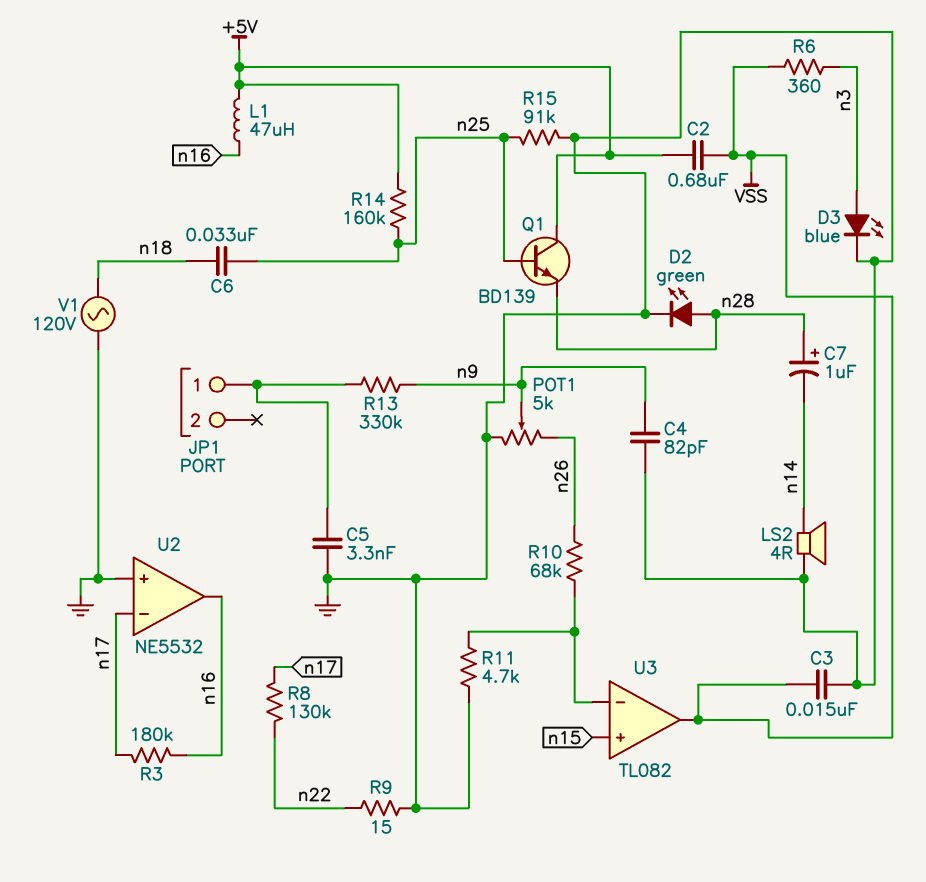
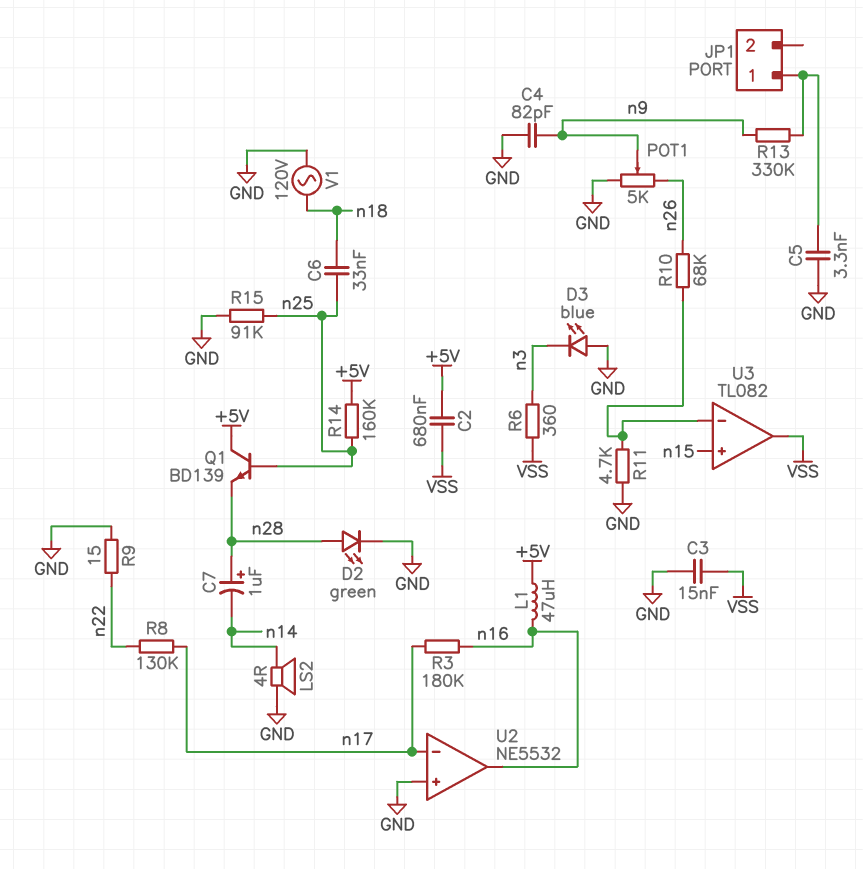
D3: LED blue (A n3, K GND) -> LED blue (A GND, K n3)

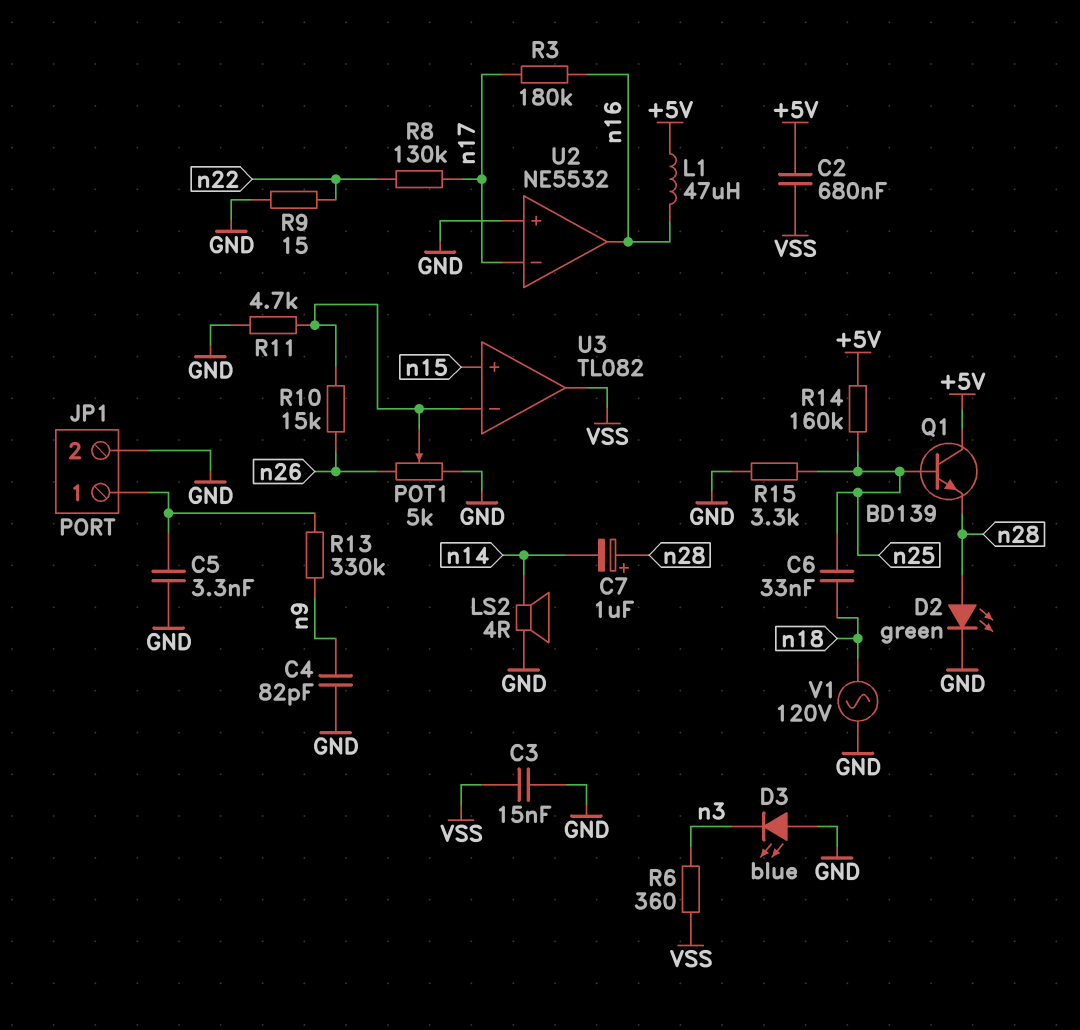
JP1 pin 2: none -> GND
POT1: 5k (GND, n26, wiper n9) -> 5k (GND, n26, wiper U3/in-)
R10: 68k (U3/in-, n26) -> 15k (U3/in-, n26)
R15: 91k (GND, n25) -> 3.3k (GND, n25)

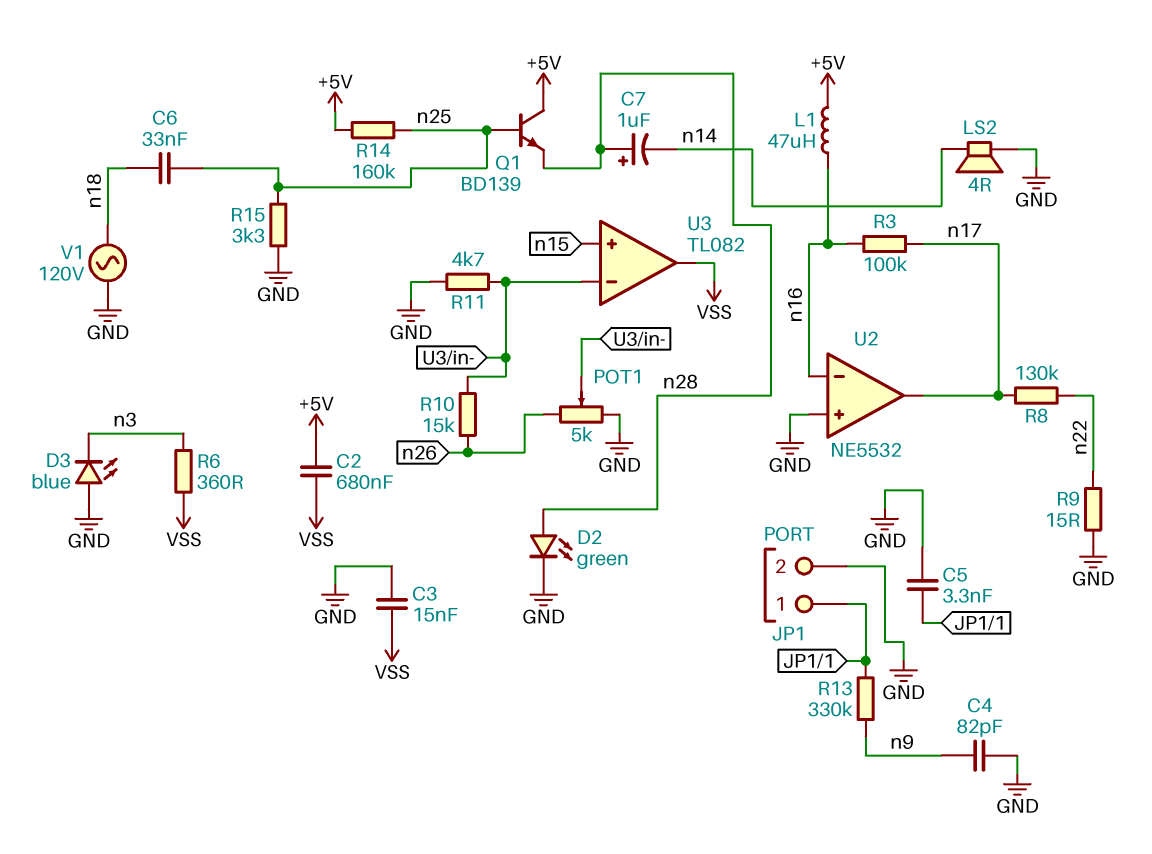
R3: 180k (n16, n17) -> 100k (n16, n17)
U2 pin in-: n17 -> n16
U2 pin out: n16 -> n17

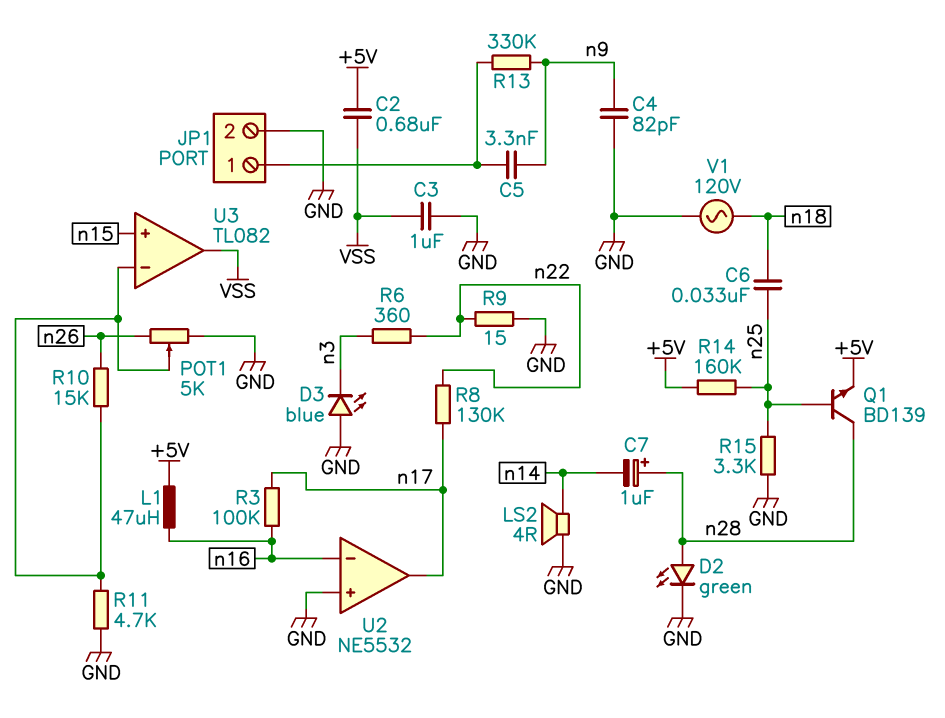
C3: 15nF (GND, VSS) -> 1uF (GND, VSS)
C5: 3.3nF (GND, JP1/1) -> 3.3nF (JP1/1, n9)
Q1: NPN BD139 (B n25, C +5V, E n28) -> NPN BD139 (B n25, C n28, E +5V)
R6: 360 (VSS, n3) -> 360 (n3, n22)

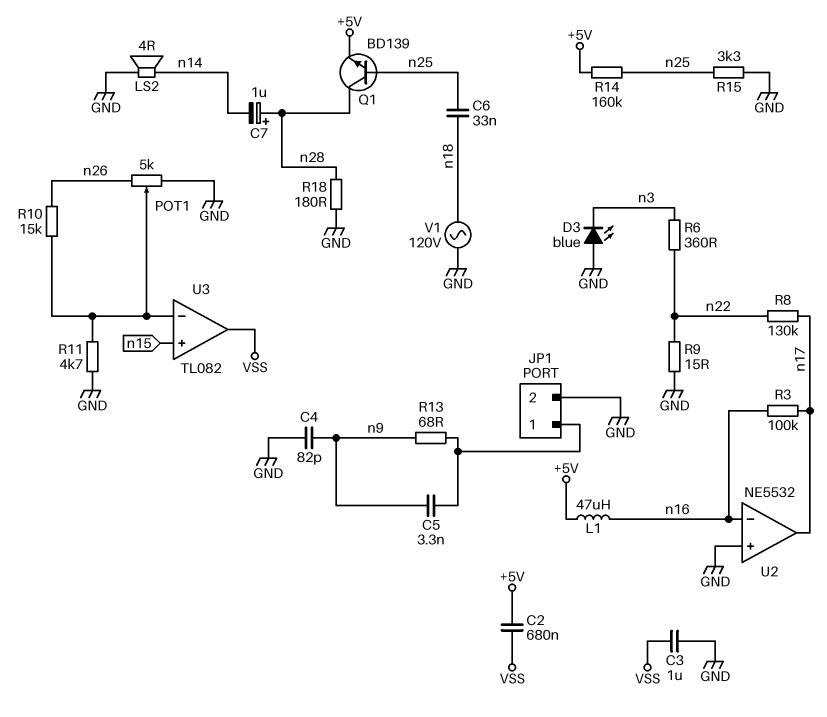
D2: LED green (A n28, K GND) -> none
R13: 330k (JP1/1, n9) -> 68 (JP1/1, n9)
R18: none -> 180 (GND, n28)

